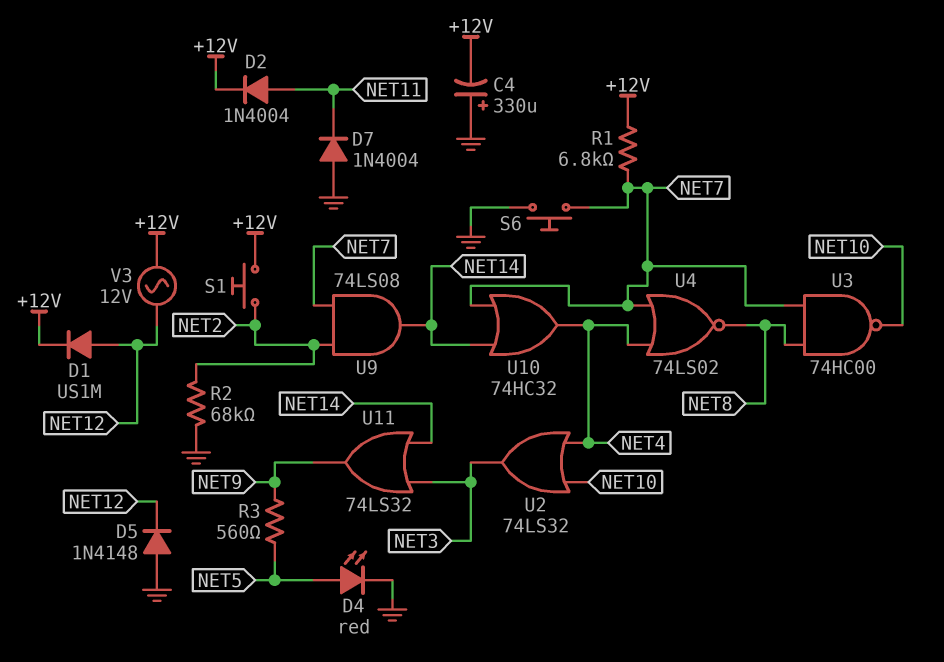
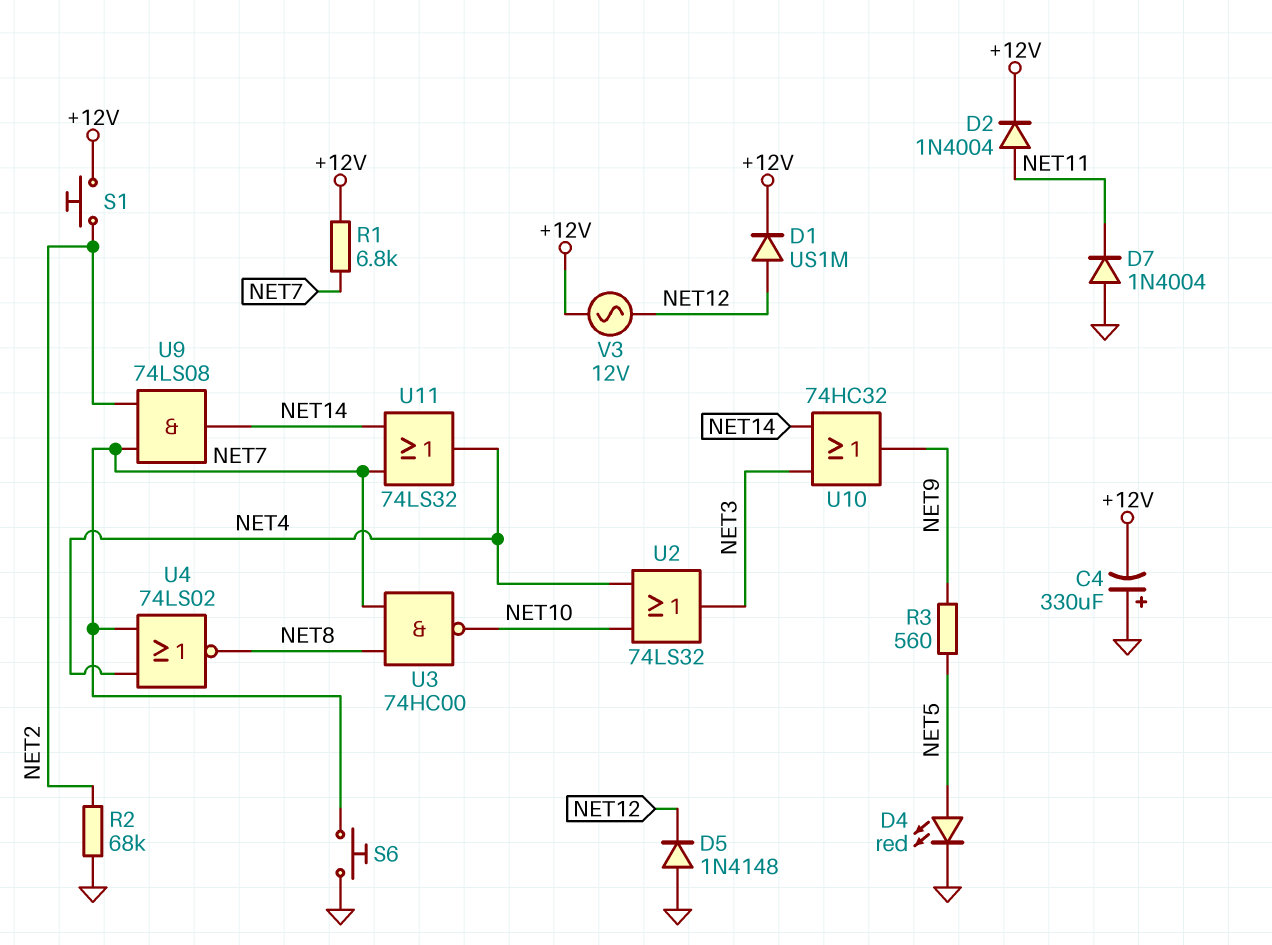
U10: OR 74HC32 (in NET7, in NET14, out NET4) -> OR 74HC32 (in NET3, in NET14, out NET9)
U11: OR 74LS32 (in NET3, in NET14, out NET9) -> OR 74LS32 (in NET7, in NET14, out NET4)

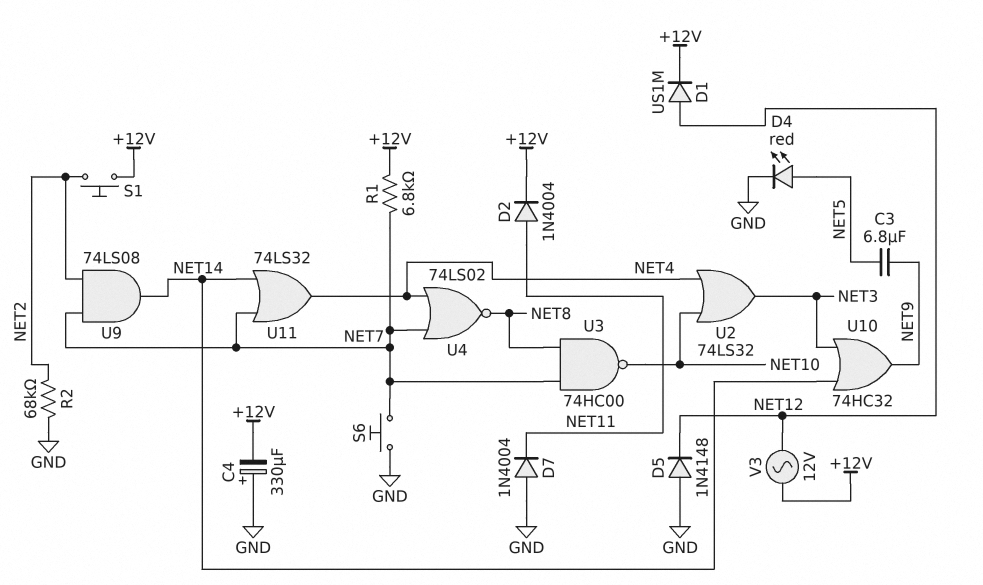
C3: none -> 6.8uF (NET5, NET9)
R3: 560 (NET5, NET9) -> none

